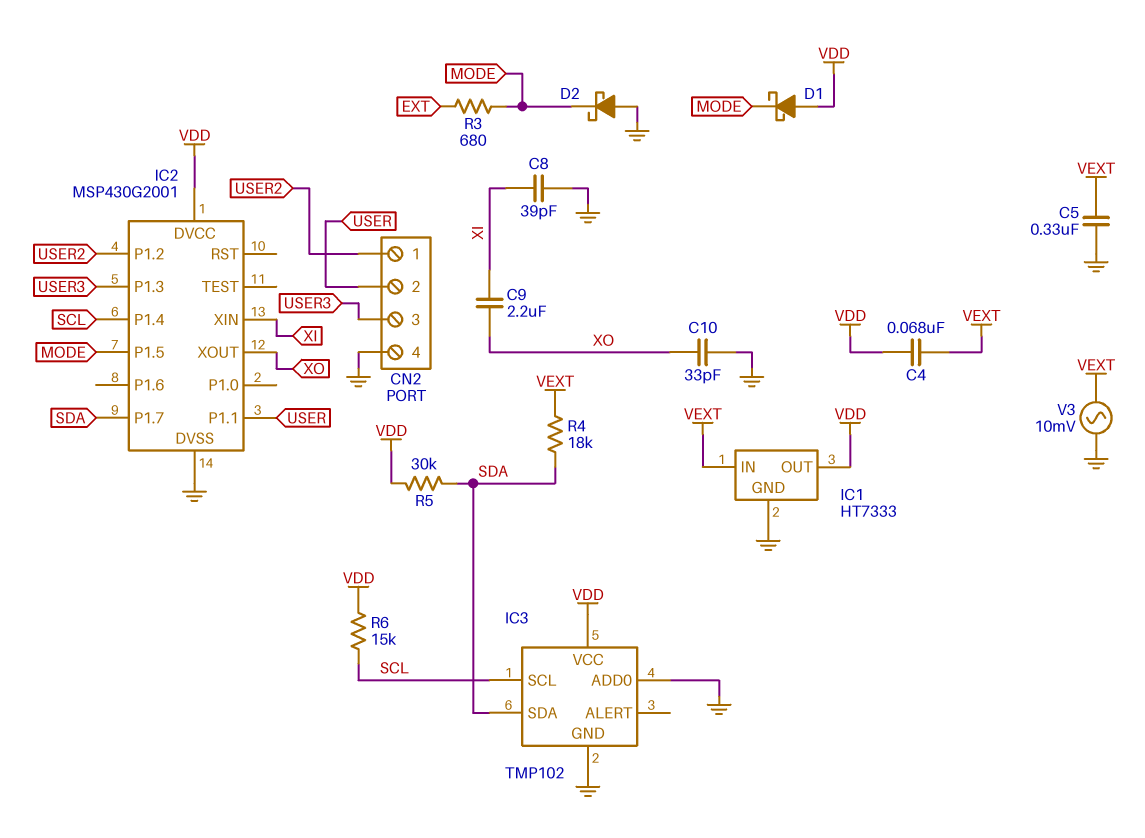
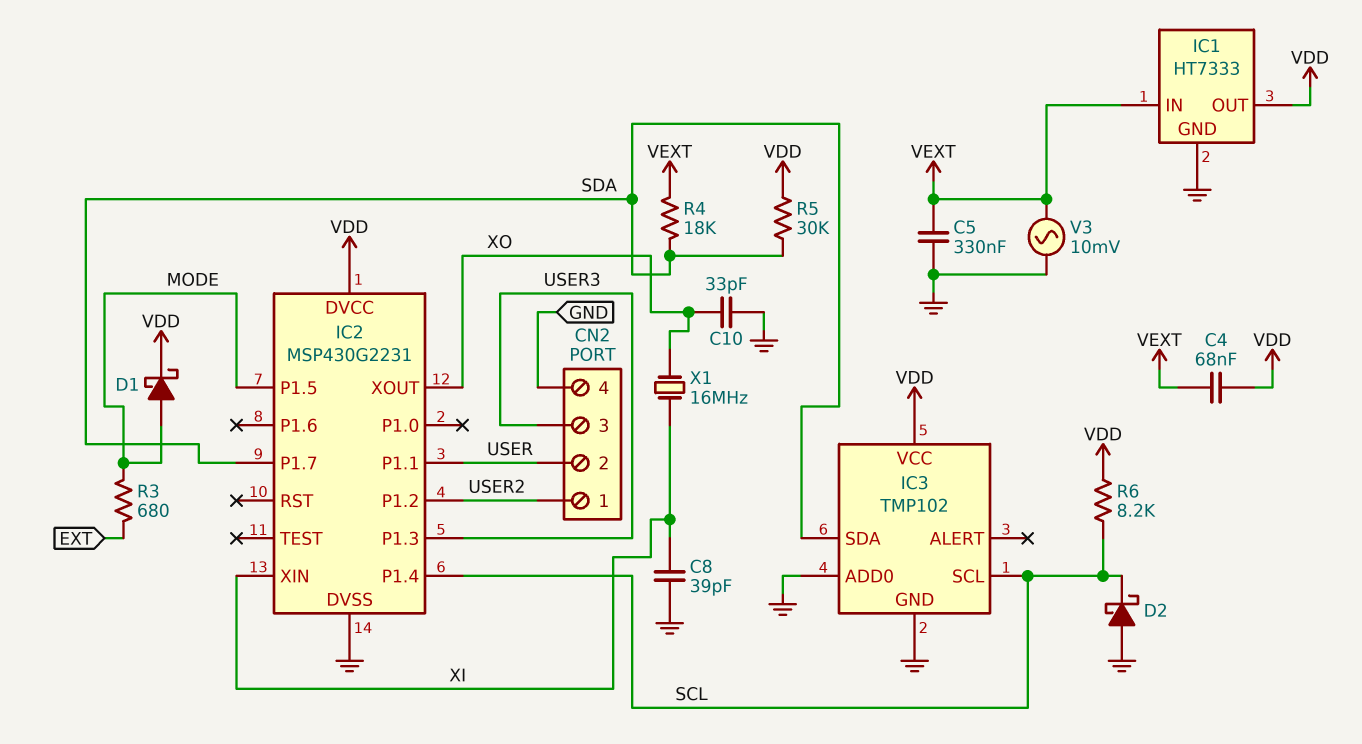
C9: 2.2uF (XI, XO) -> none
D1: schottky (A VDD, K MODE) -> schottky (A MODE, K VDD)
D2: schottky (A GND, K MODE) -> schottky (A GND, K SCL)
IC2: MSP430G2001 -> MSP430G2231
R6: 15k (SCL, VDD) -> 8.2k (SCL, VDD)
X1: none -> 16MHz (XI, XO)

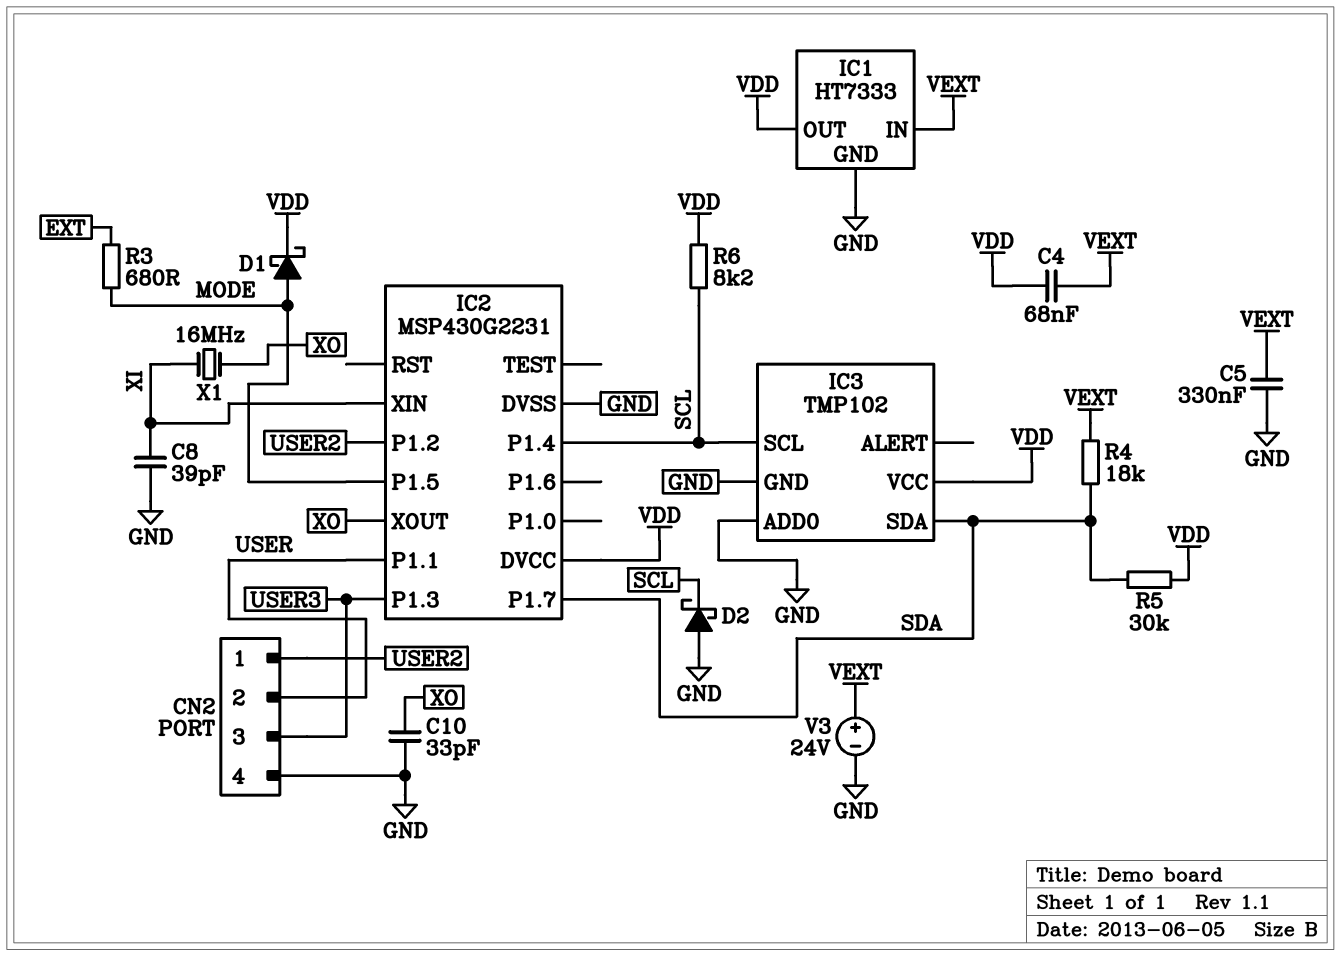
V3: AC 10mV (GND, VEXT) -> 24V (plus VEXT, minus GND)

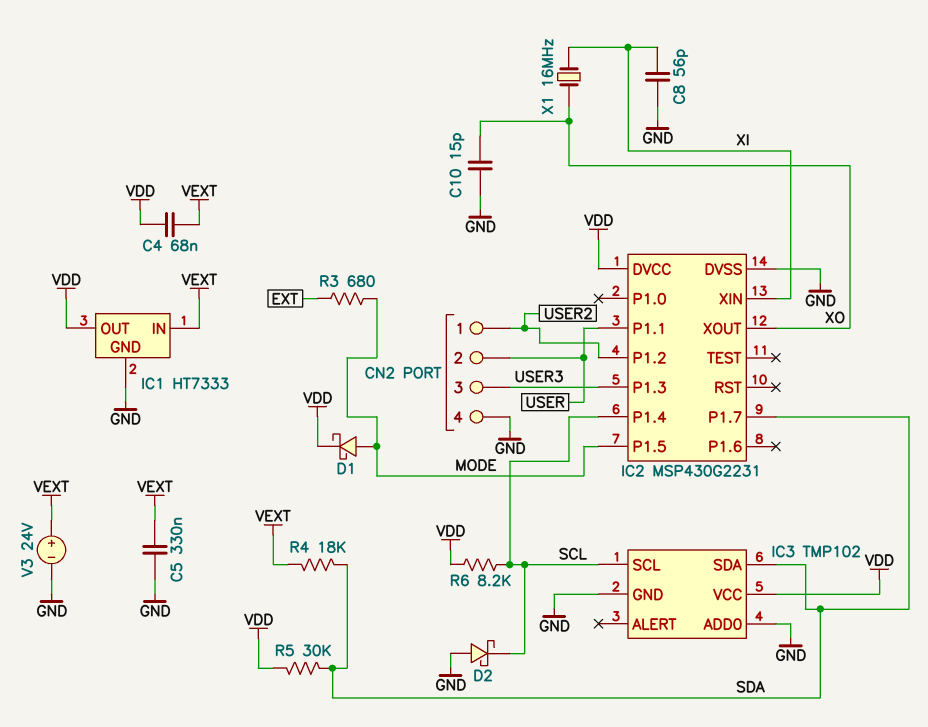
C8: 39pF (GND, XI) -> 56pF (GND, XI)
C10: 33pF (GND, XO) -> 15pF (GND, XO)

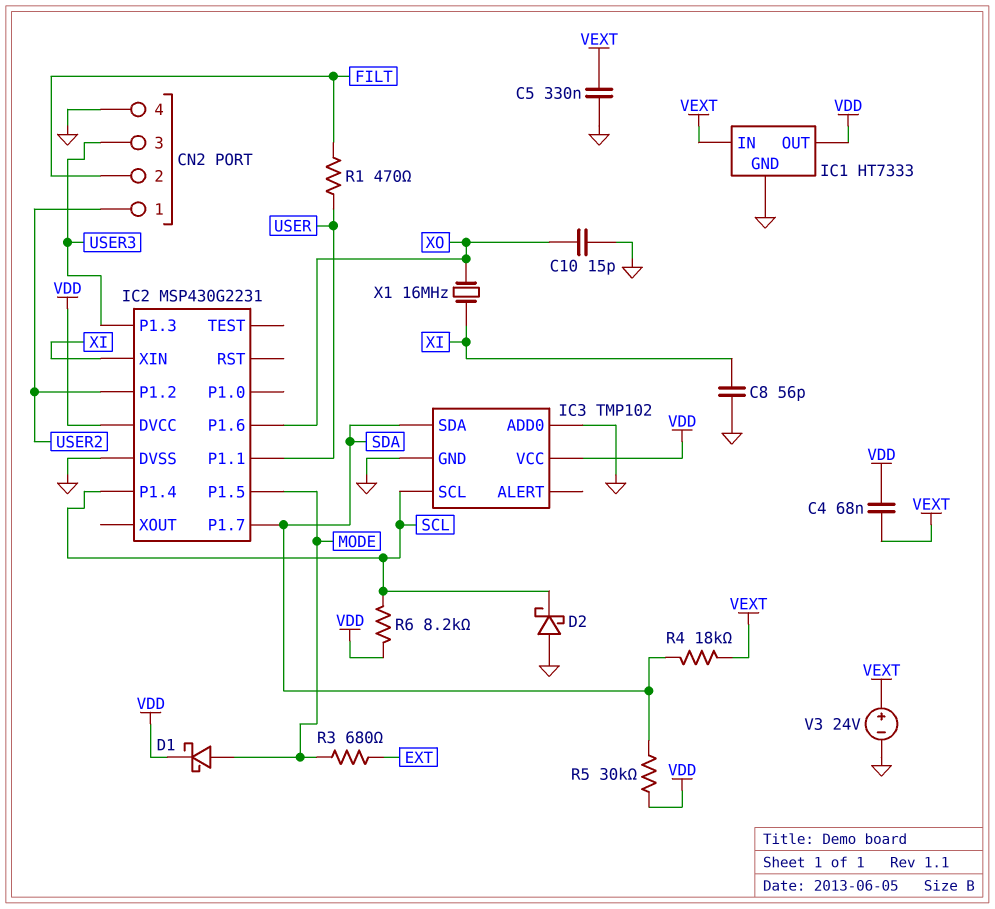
CN2 pin 2: USER -> FILT
IC2 pin P1.6: none -> XO
IC2 pin XOUT: XO -> none
R1: none -> 470 (FILT, USER)

